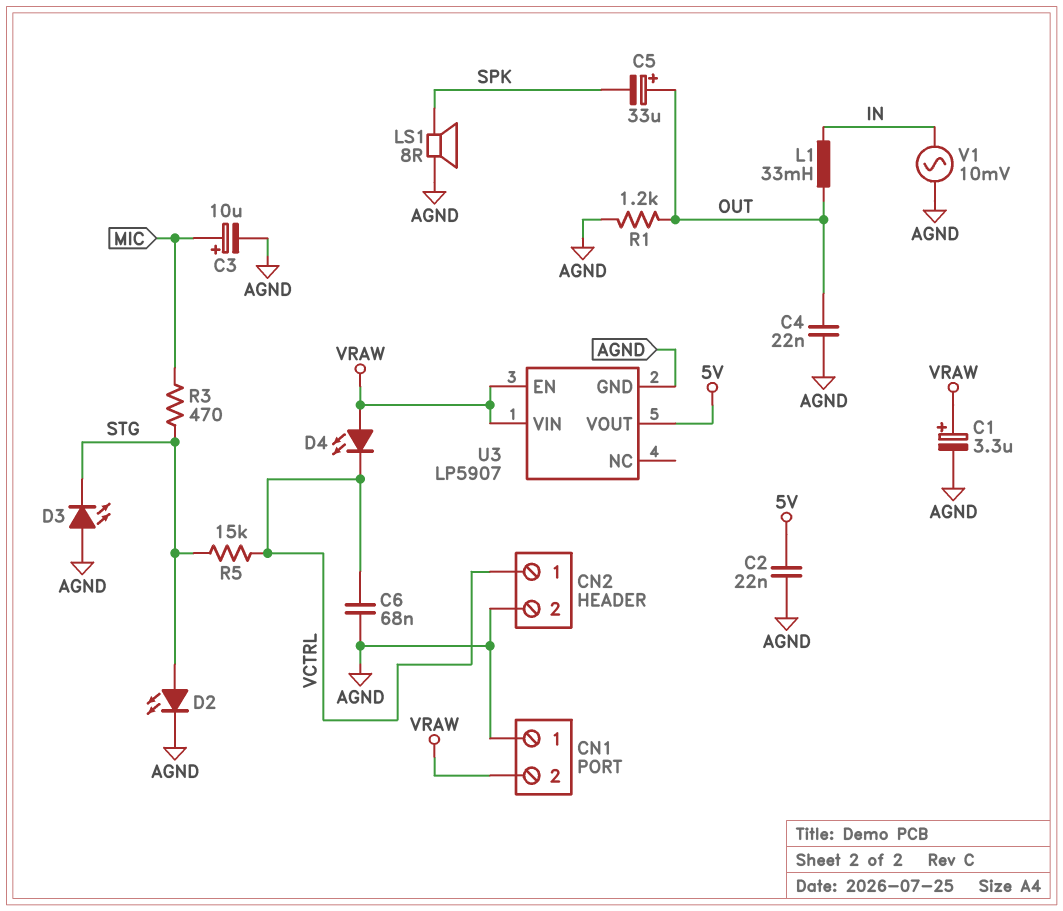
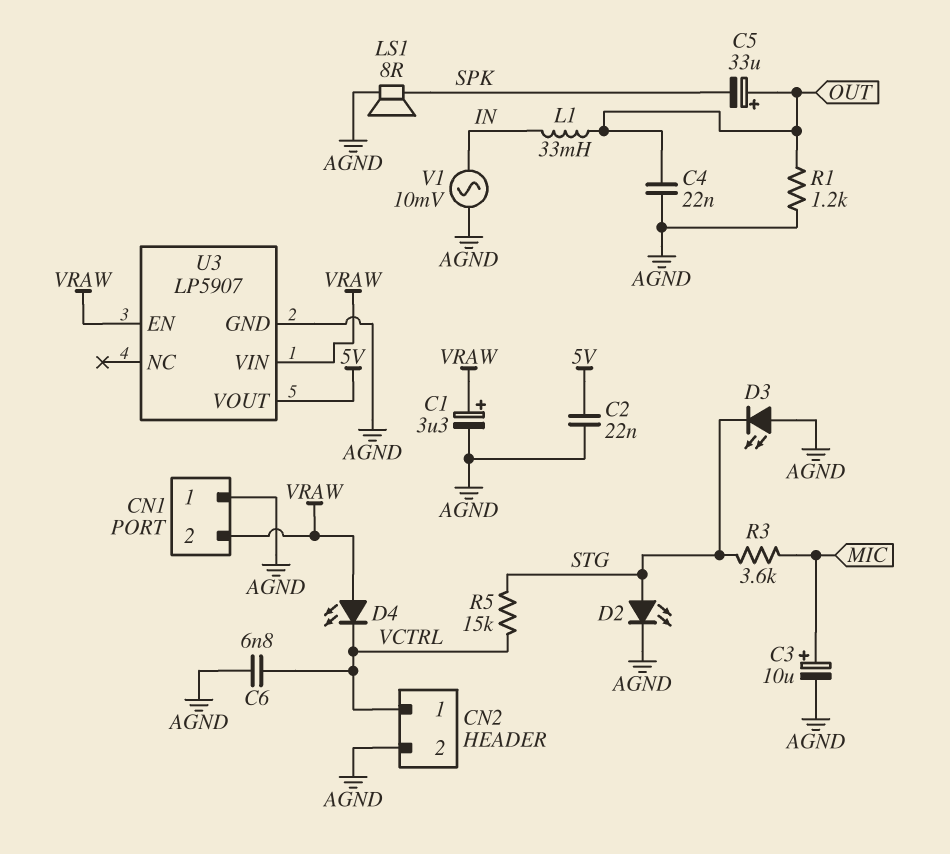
C6: 68nF (AGND, VCTRL) -> 6.8nF (AGND, VCTRL)
R3: 470 (MIC, STG) -> 3.6k (MIC, STG)

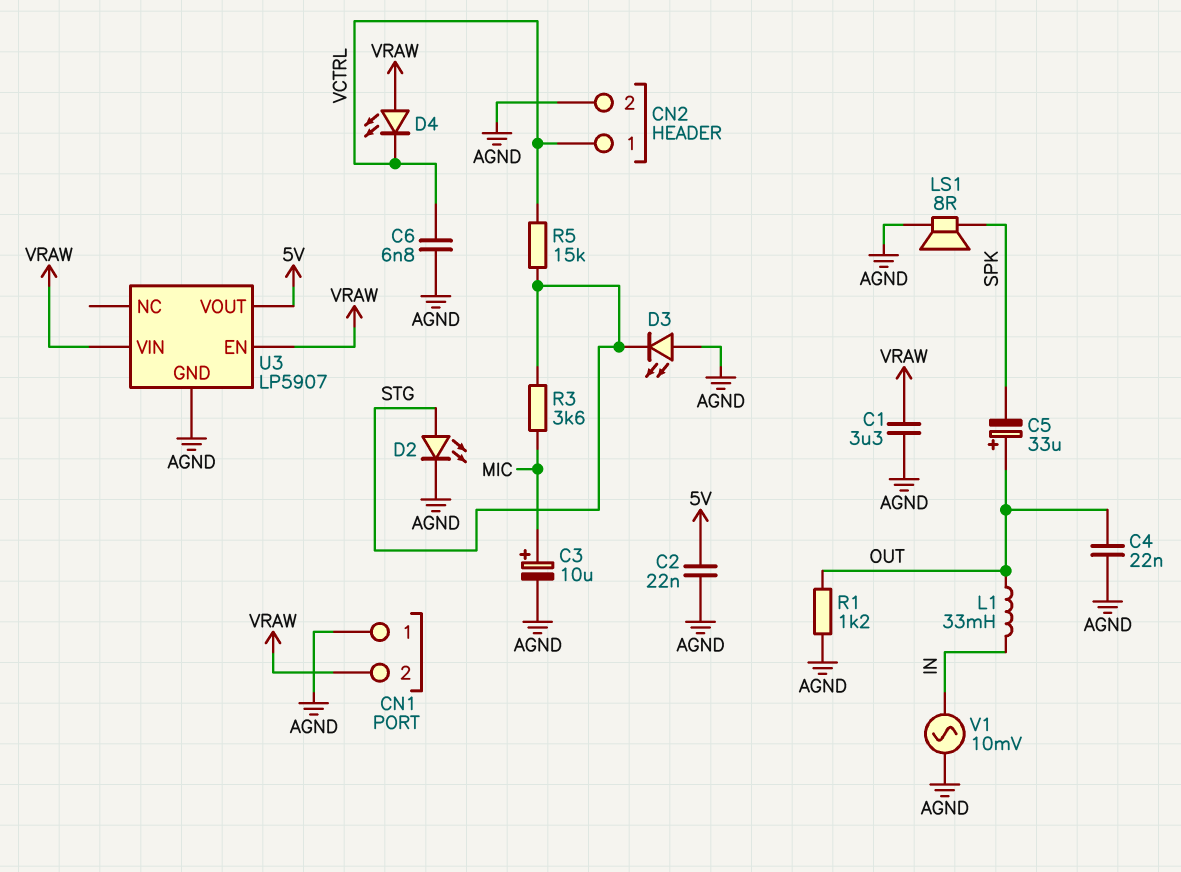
C1: 3.3uF (plus VRAW, minus AGND) -> 3.3uF (AGND, VRAW)

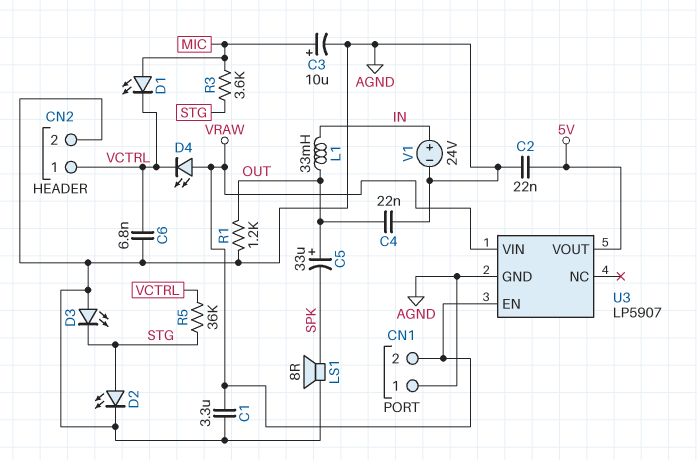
D1: none -> LED (A MIC, K VCTRL)
R5: 15k (STG, VCTRL) -> 36k (STG, VCTRL)
V1: AC 10mV (AGND, IN) -> 24V (plus IN, minus AGND)

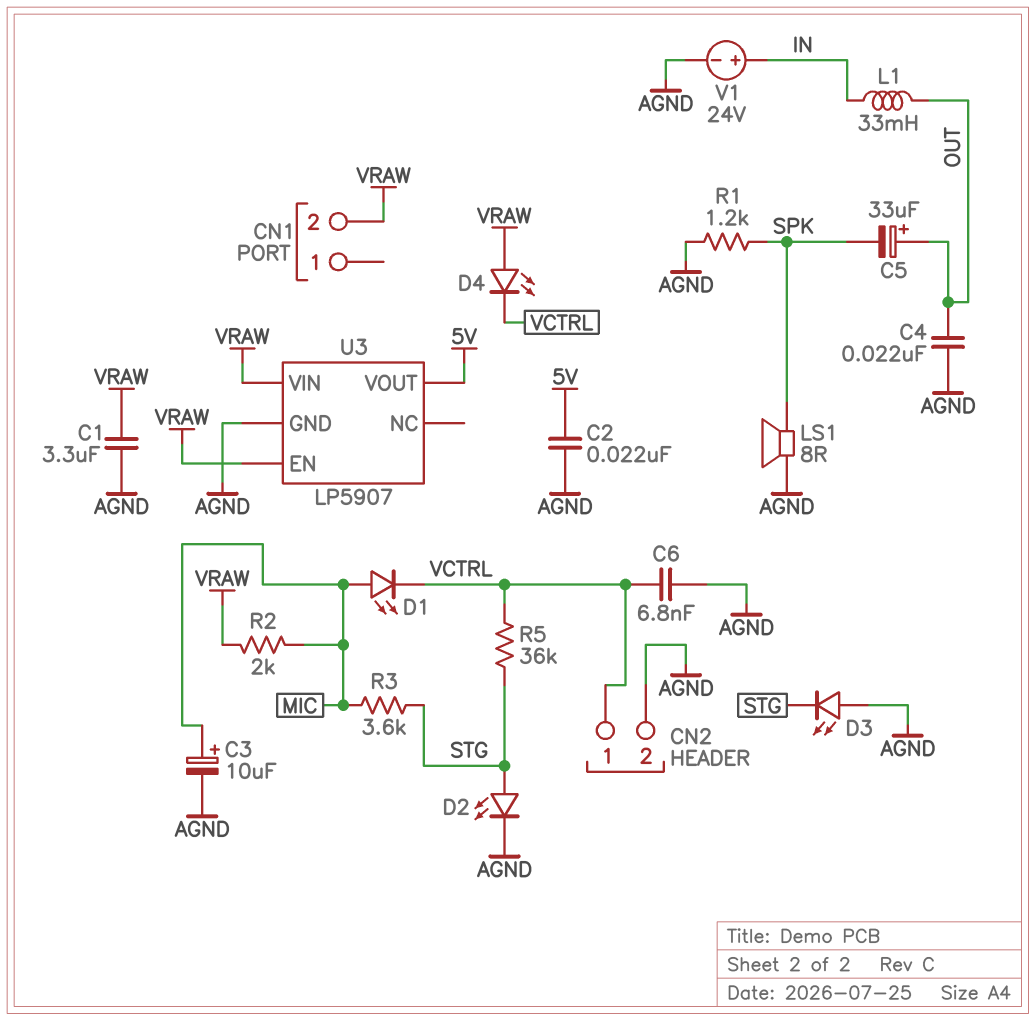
CN1 pin 1: AGND -> none
R1: 1.2k (AGND, OUT) -> 1.2k (AGND, SPK)
R2: none -> 2k (MIC, VRAW)

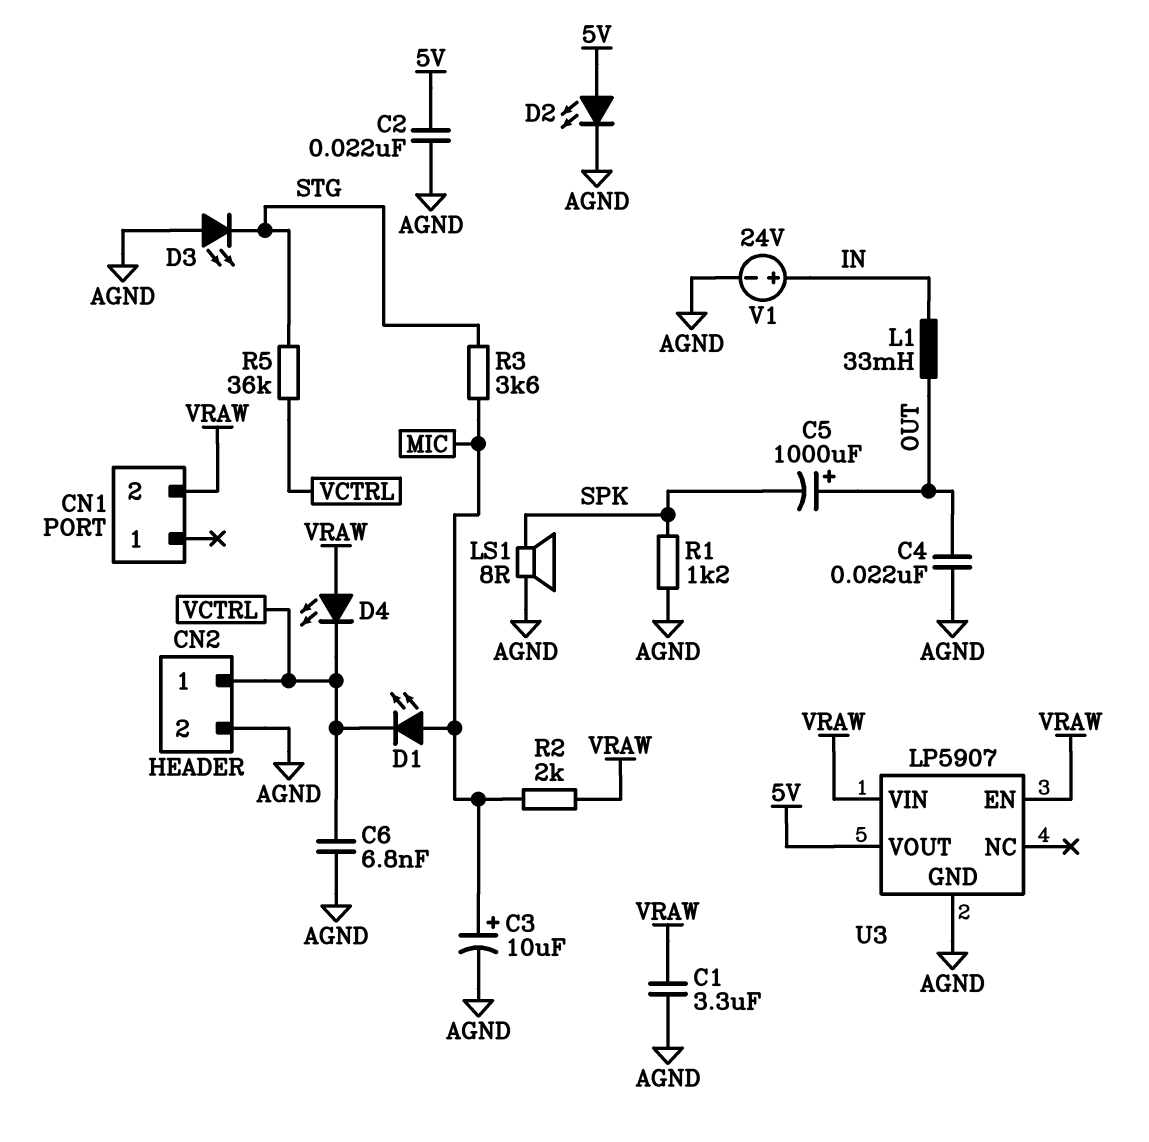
C5: 33uF (plus OUT, minus SPK) -> 1000uF (plus OUT, minus SPK)
D2: LED (A STG, K AGND) -> LED (A 5V, K AGND)

